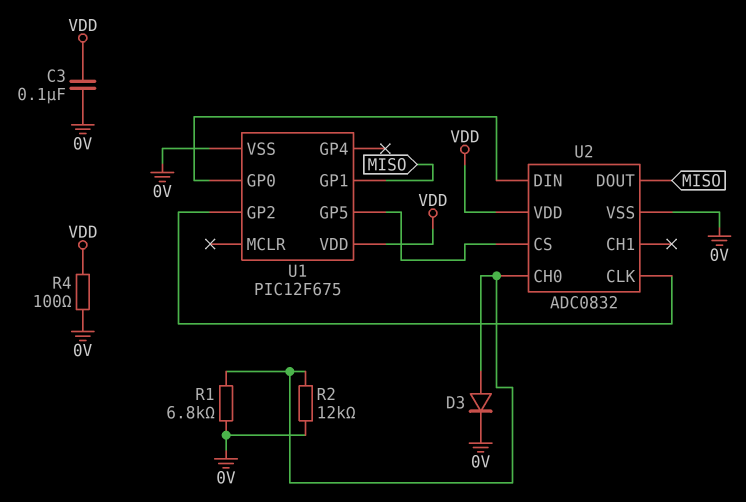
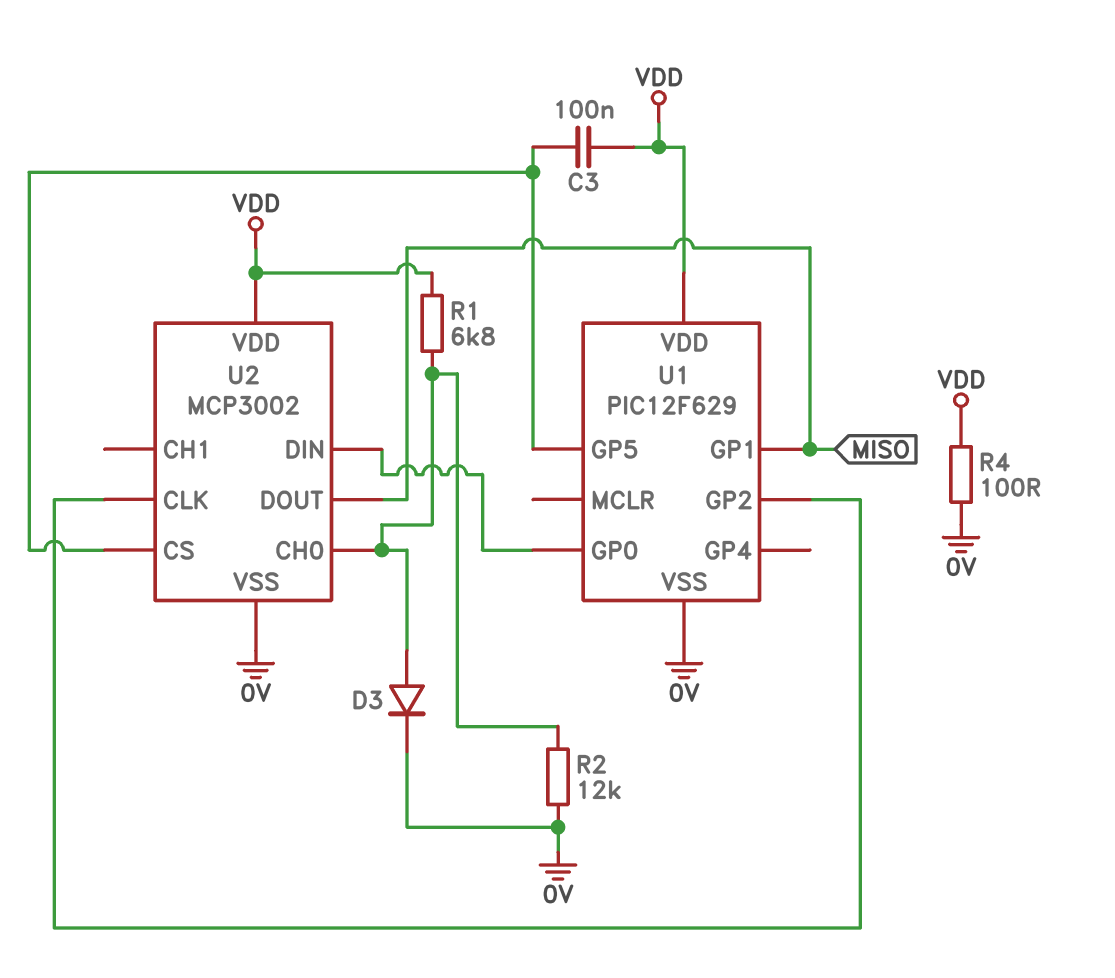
C3: 100nF (0V, VDD) -> 100nF (U1/GP5, VDD)
R1: 6.8k (0V, U2/CH0) -> 6.8k (U2/CH0, VDD)
U1: PIC12F675 -> PIC12F629
U2: ADC0832 -> MCP3002

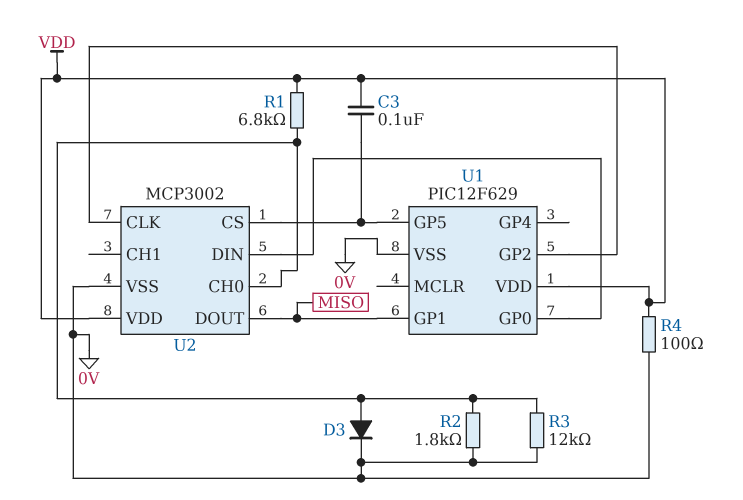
R2: 12k (0V, U2/CH0) -> 1.8k (0V, U2/CH0)
R3: none -> 12k (0V, U2/CH0)

